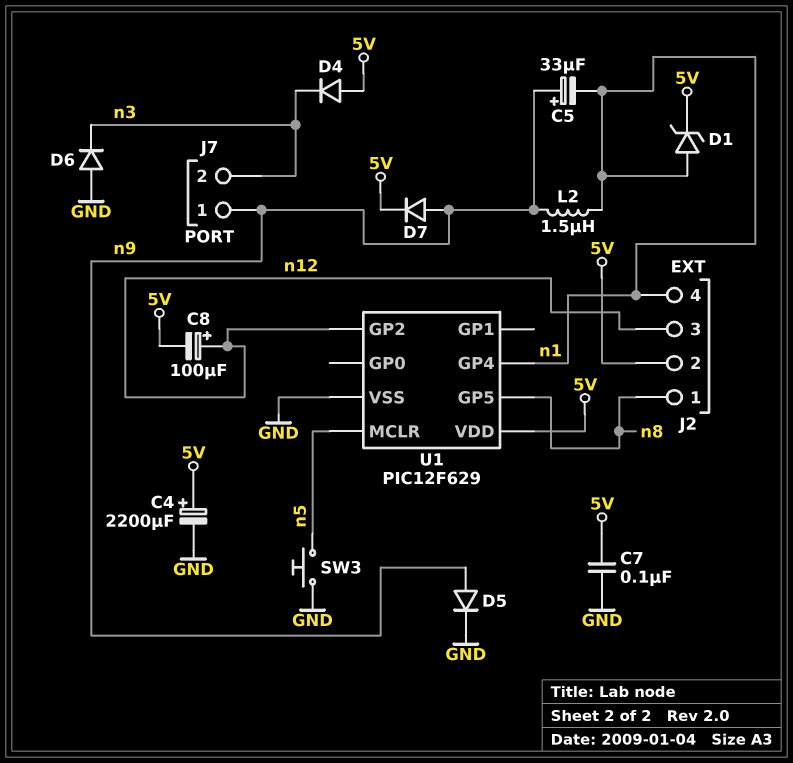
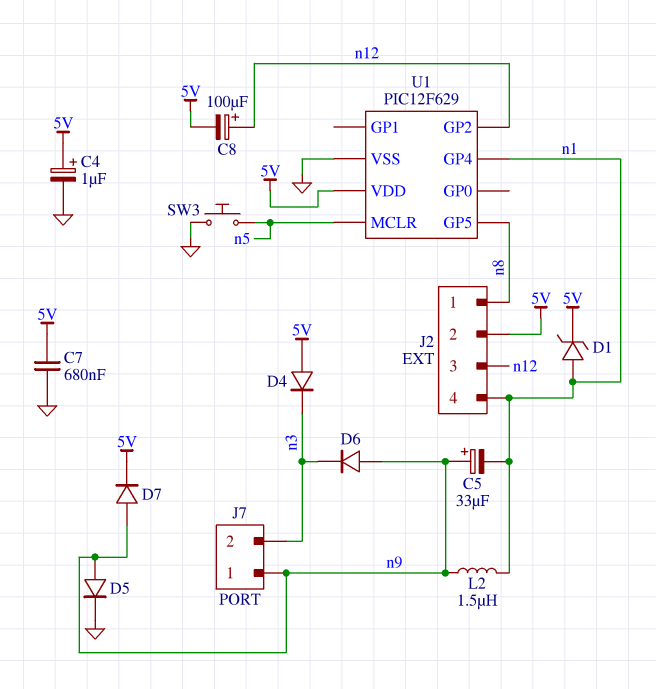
C4: 2200uF (plus 5V, minus GND) -> 1uF (plus 5V, minus GND)
C7: 100nF (5V, GND) -> 680nF (5V, GND)
D6: diode (A GND, K n3) -> diode (A n9, K n3)

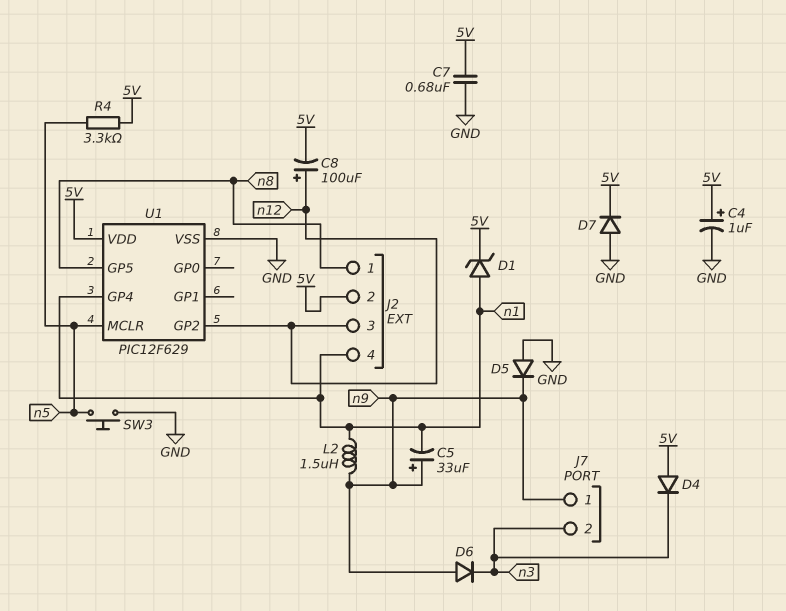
D5: diode (A n9, K GND) -> diode (A GND, K n9)
D7: diode (A n9, K 5V) -> diode (A GND, K 5V)
R4: none -> 3.3k (5V, n5)

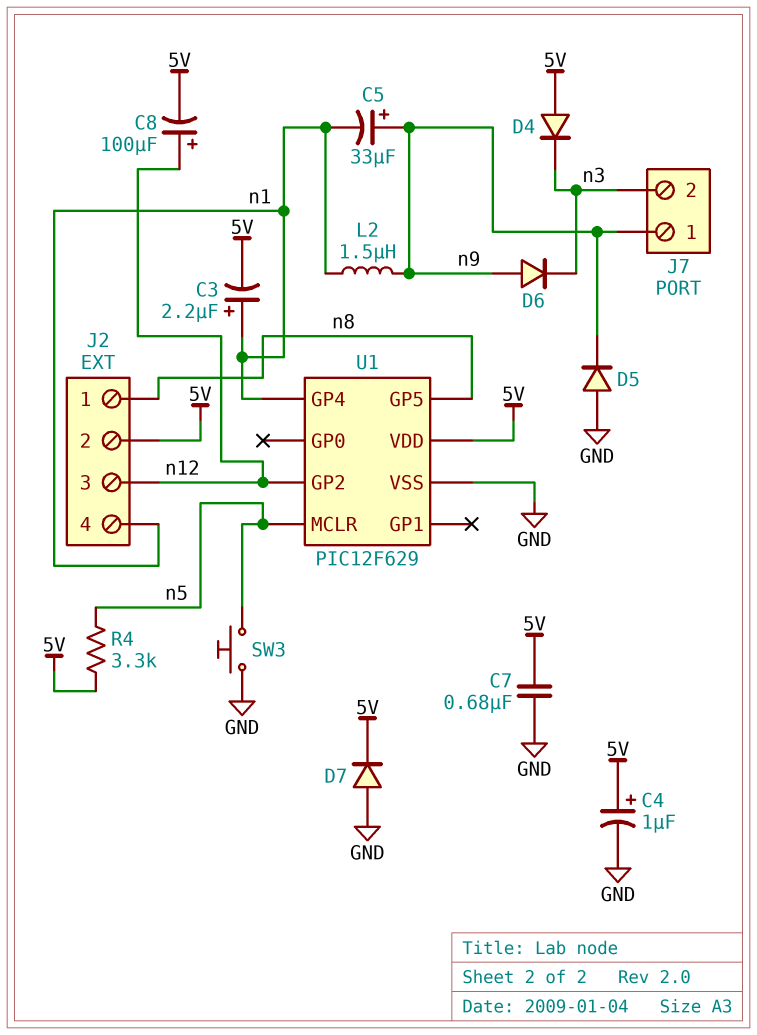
C3: none -> 2.2uF (plus n1, minus 5V)
D1: zener (A n1, K 5V) -> none

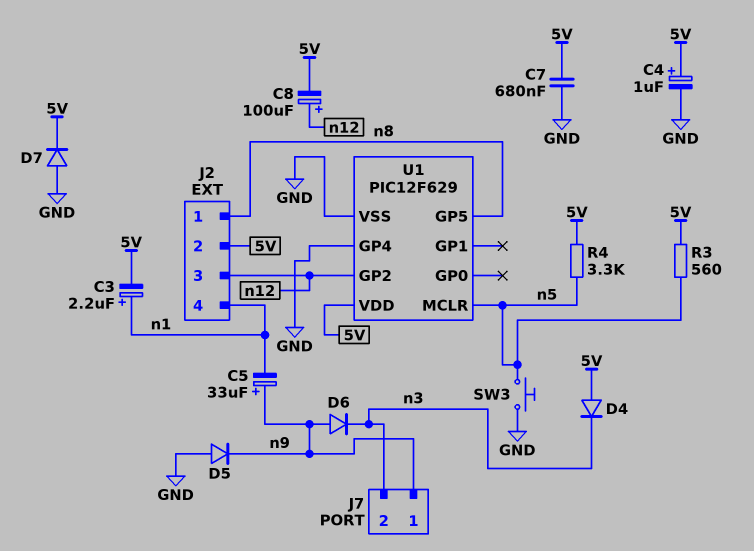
L2: 1.5uH (n1, n9) -> none
R3: none -> 560 (5V, n5)
U1 pin GP4: n1 -> GND

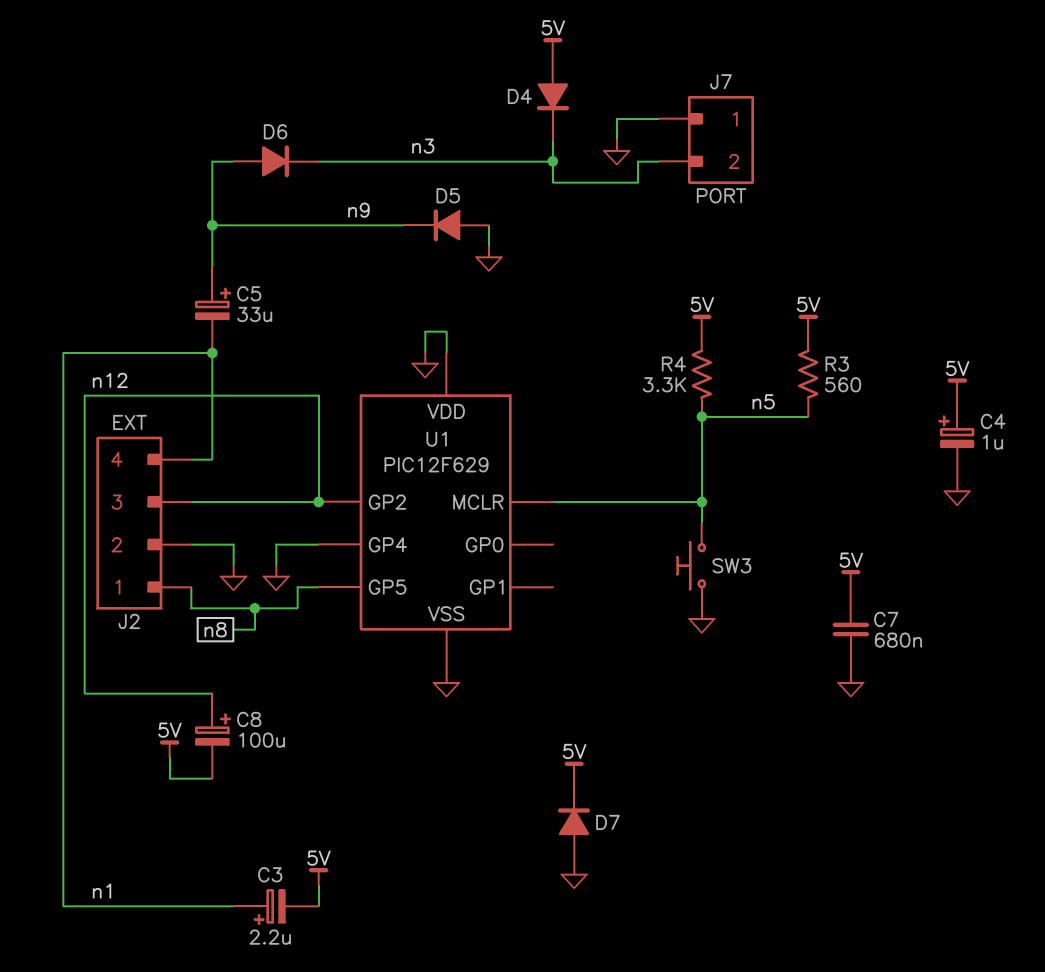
J2 pin 2: 5V -> GND
J7 pin 1: n9 -> GND
U1 pin VDD: 5V -> GND

